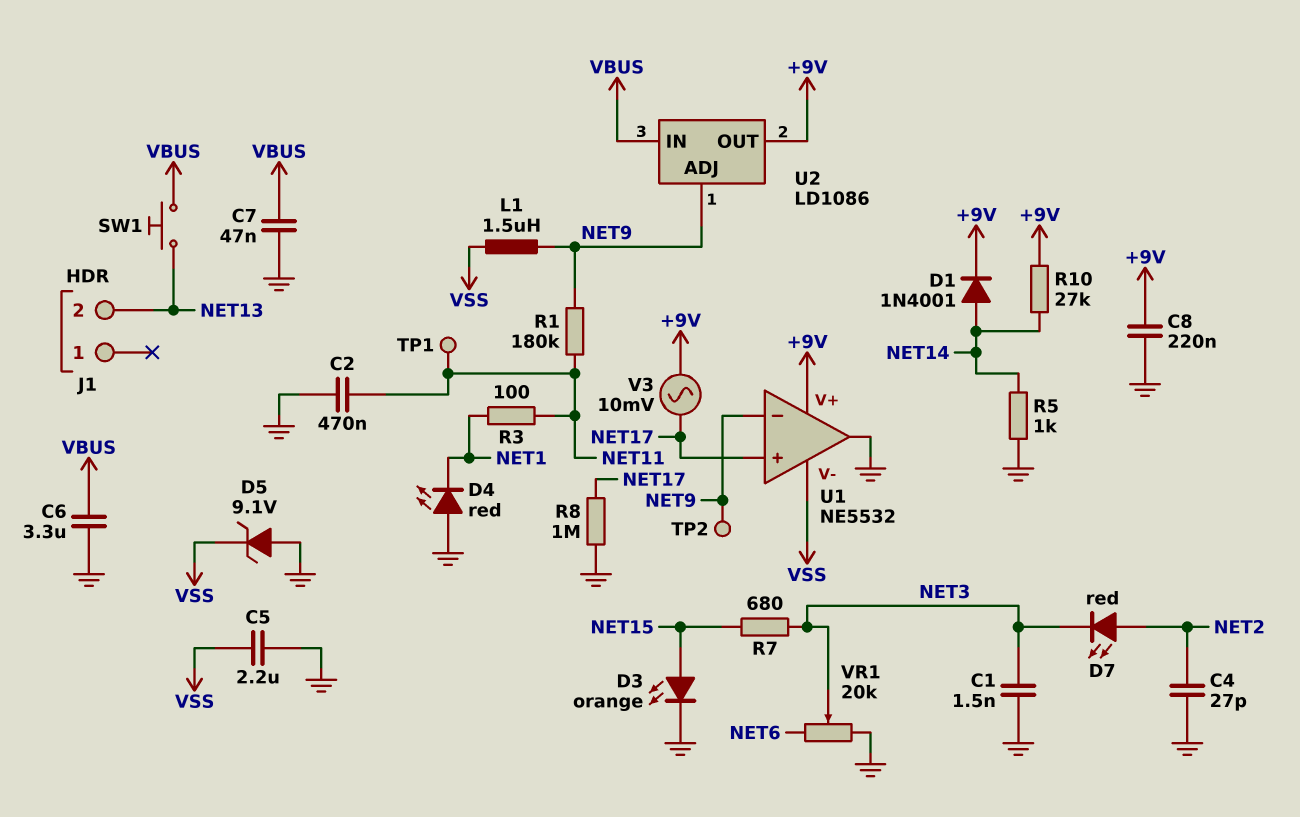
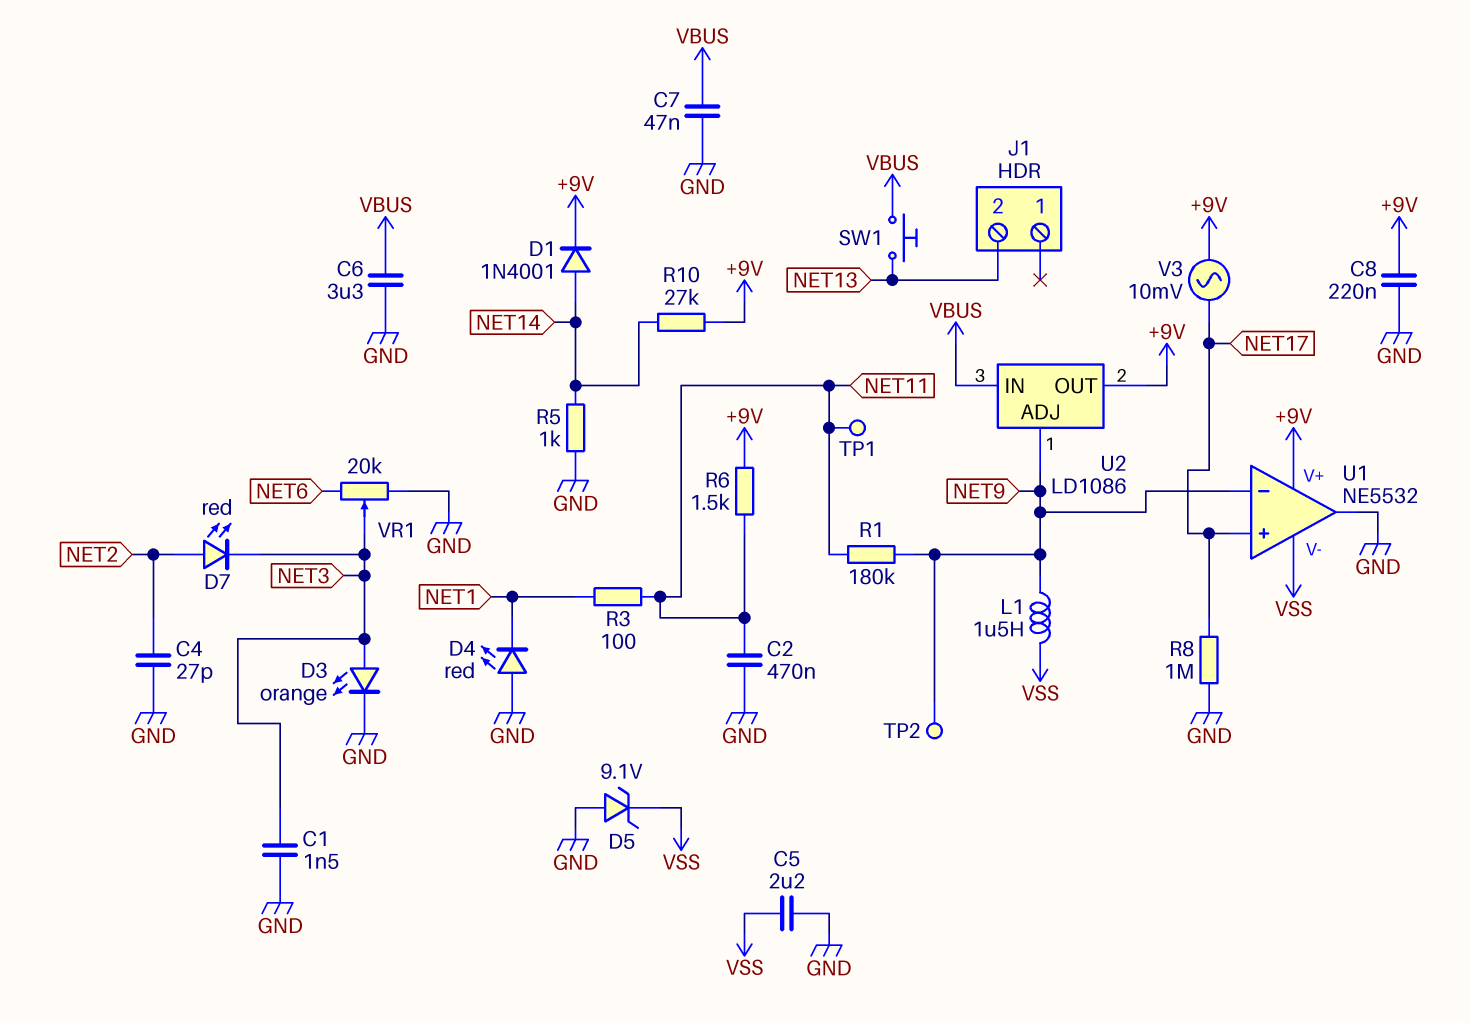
D3: LED orange (A NET15, K GND) -> LED orange (A NET3, K GND)
R6: none -> 1.5k (+9V, NET11)
R7: 680 (NET3, NET15) -> none

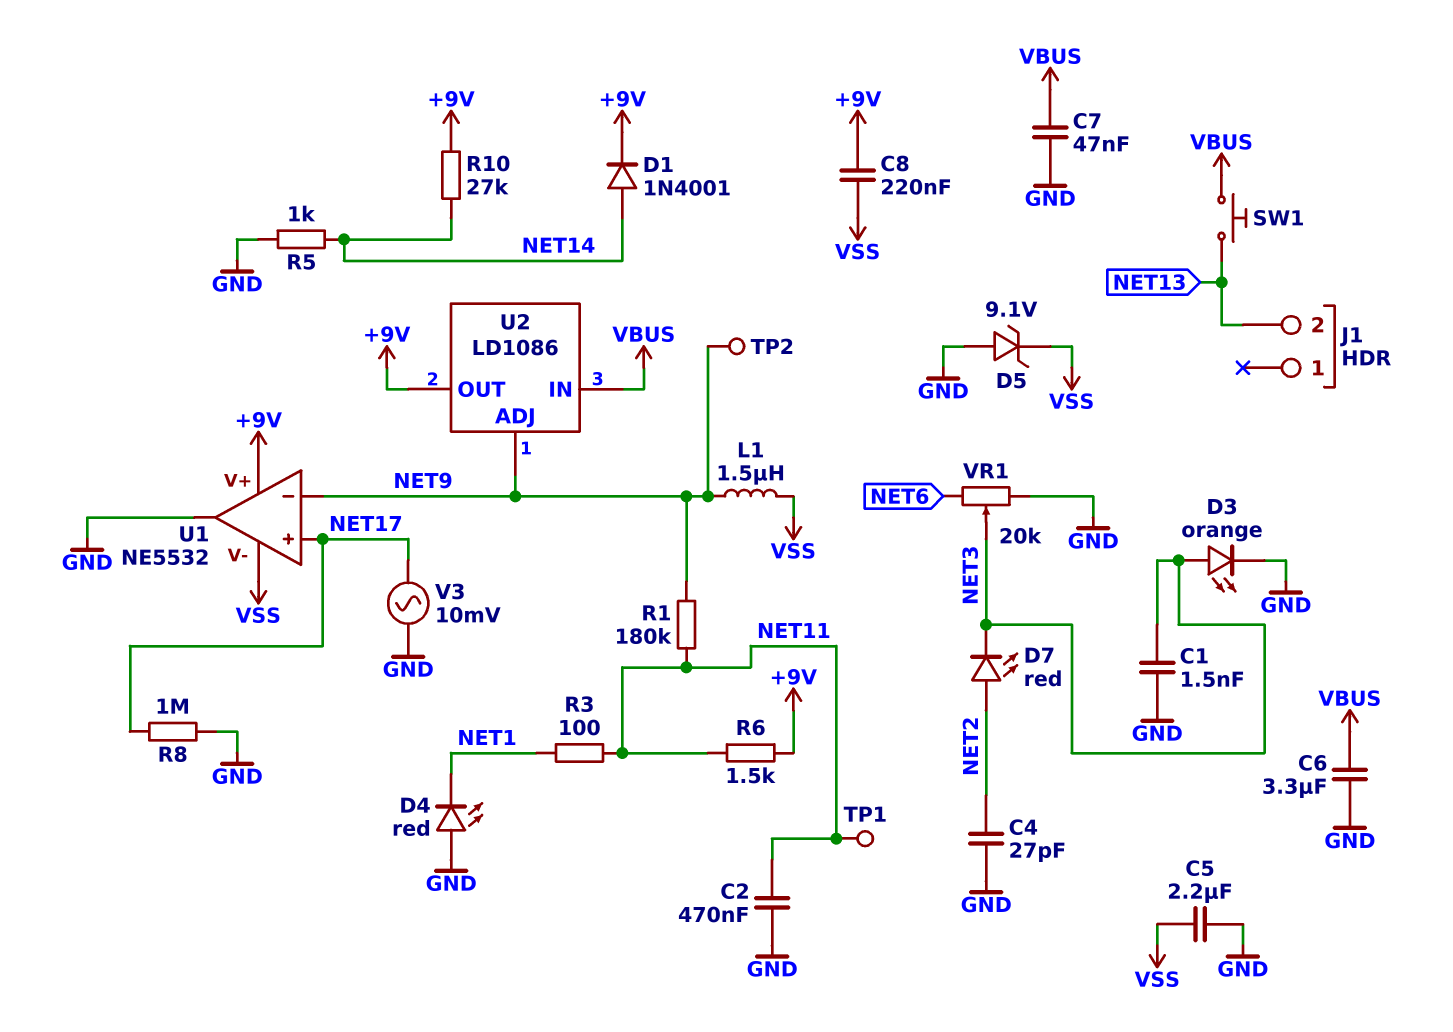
C8: 220nF (+9V, GND) -> 220nF (+9V, VSS)
V3: AC 10mV (+9V, NET17) -> AC 10mV (GND, NET17)

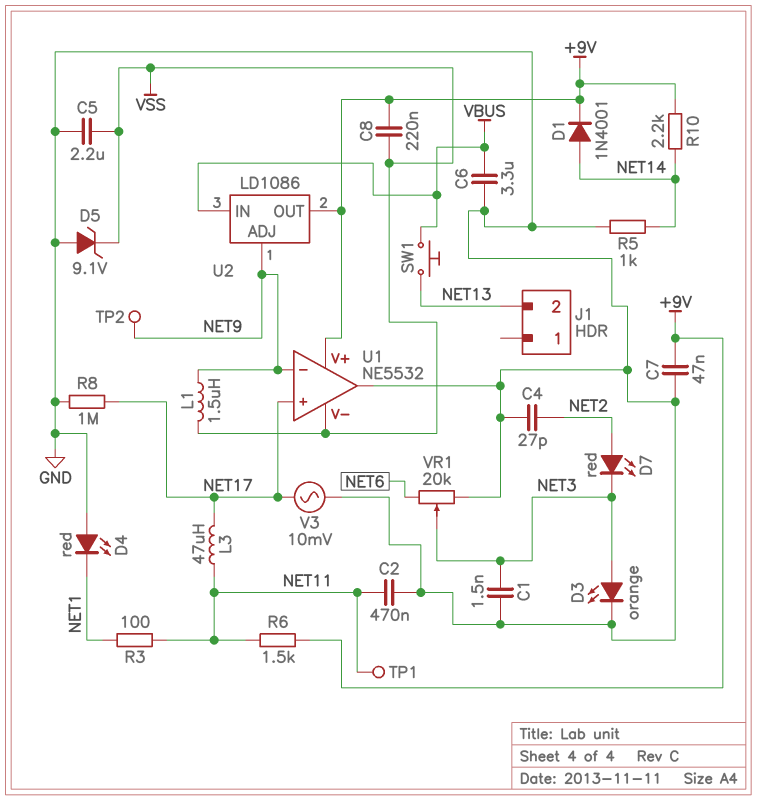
C7: 47nF (GND, VBUS) -> 47nF (+9V, GND)
L3: none -> 47uH (NET11, NET17)
R1: 180k (NET9, NET11) -> none
R10: 27k (+9V, NET14) -> 2.2k (+9V, NET14)

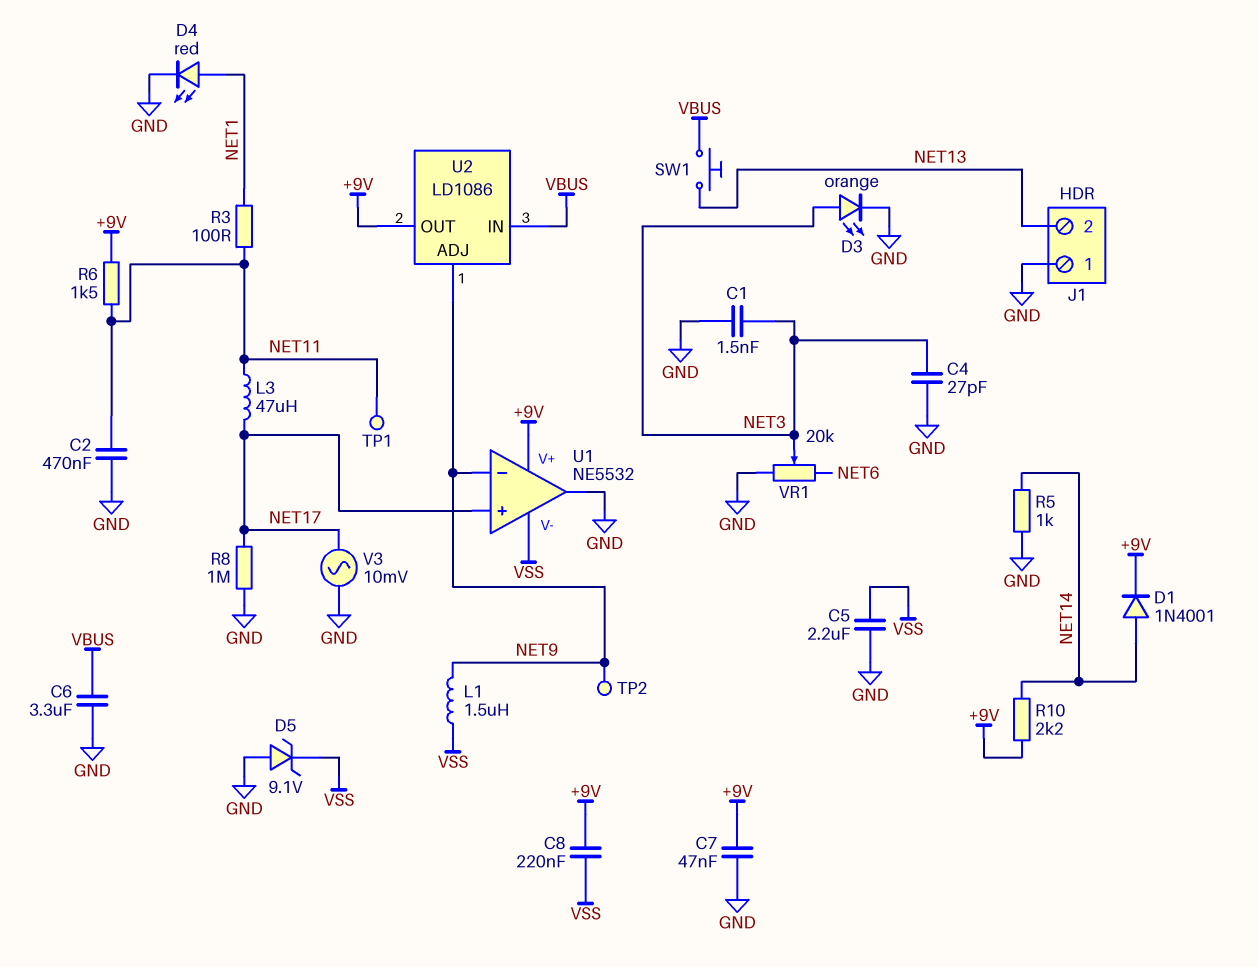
C4: 27pF (GND, NET2) -> 27pF (GND, NET3)
D4: LED red (A GND, K NET1) -> LED red (A NET1, K GND)
D7: LED red (A NET2, K NET3) -> none
J1 pin 1: none -> GND

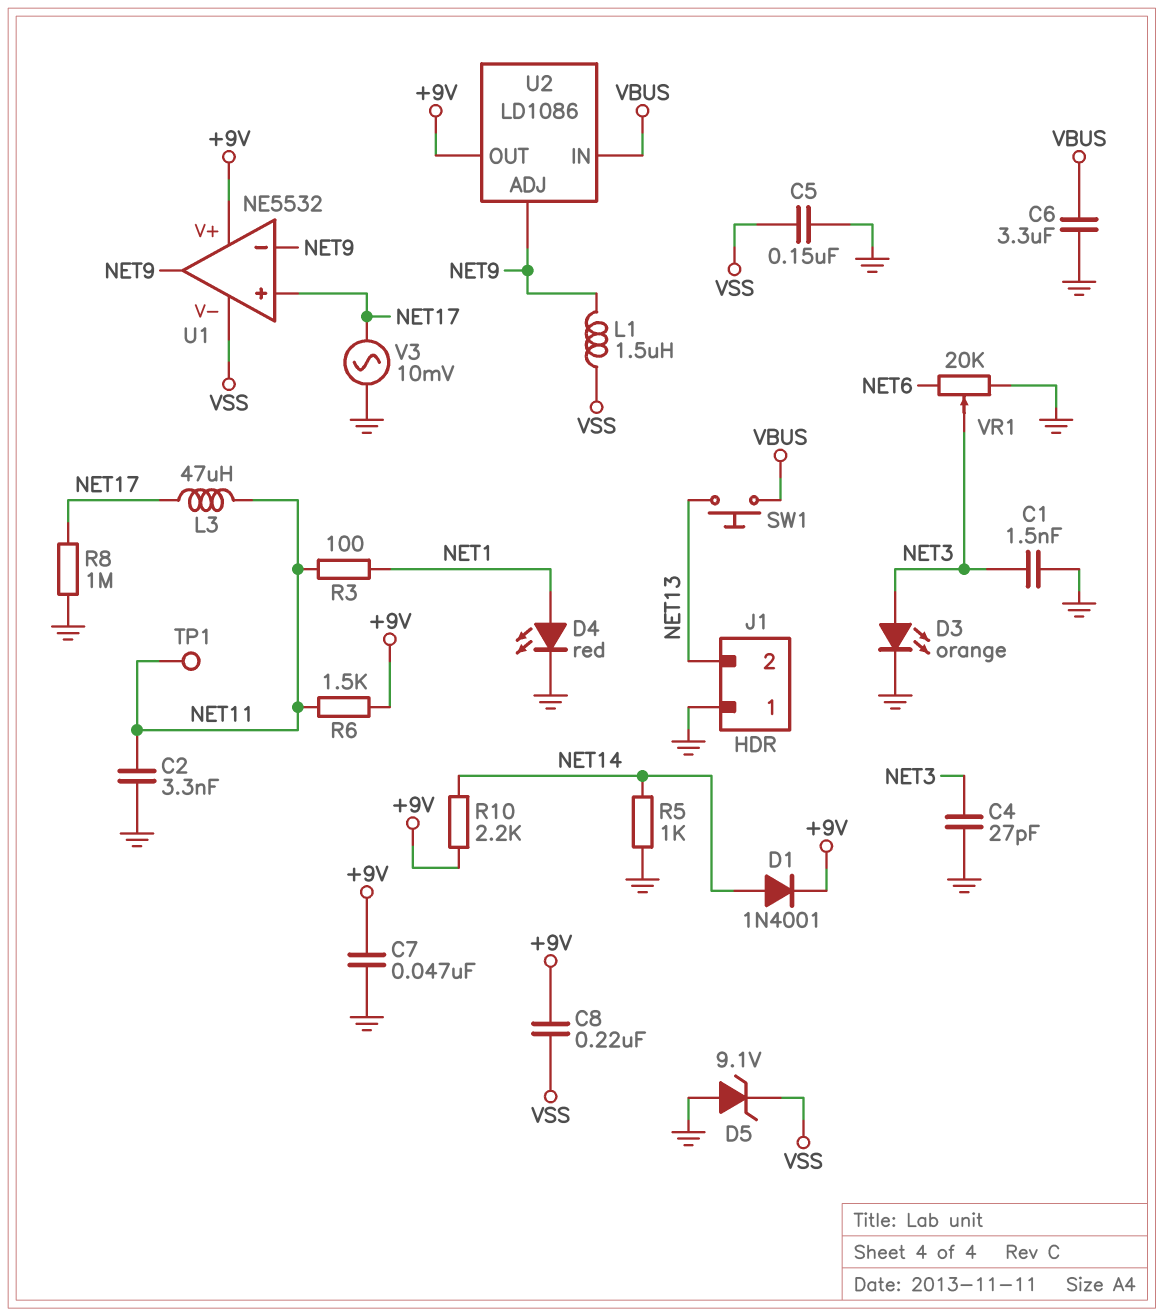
C2: 470nF (GND, NET11) -> 3.3nF (GND, NET11)
C5: 2.2uF (GND, VSS) -> 150nF (GND, VSS)
TP2: test point (NET9) -> none
U1 pin out: GND -> NET9

